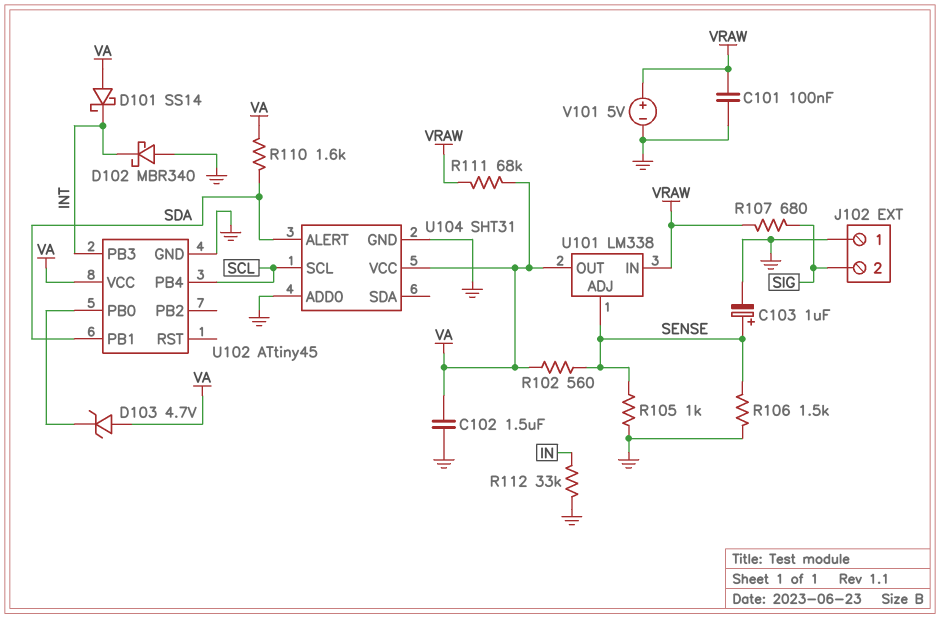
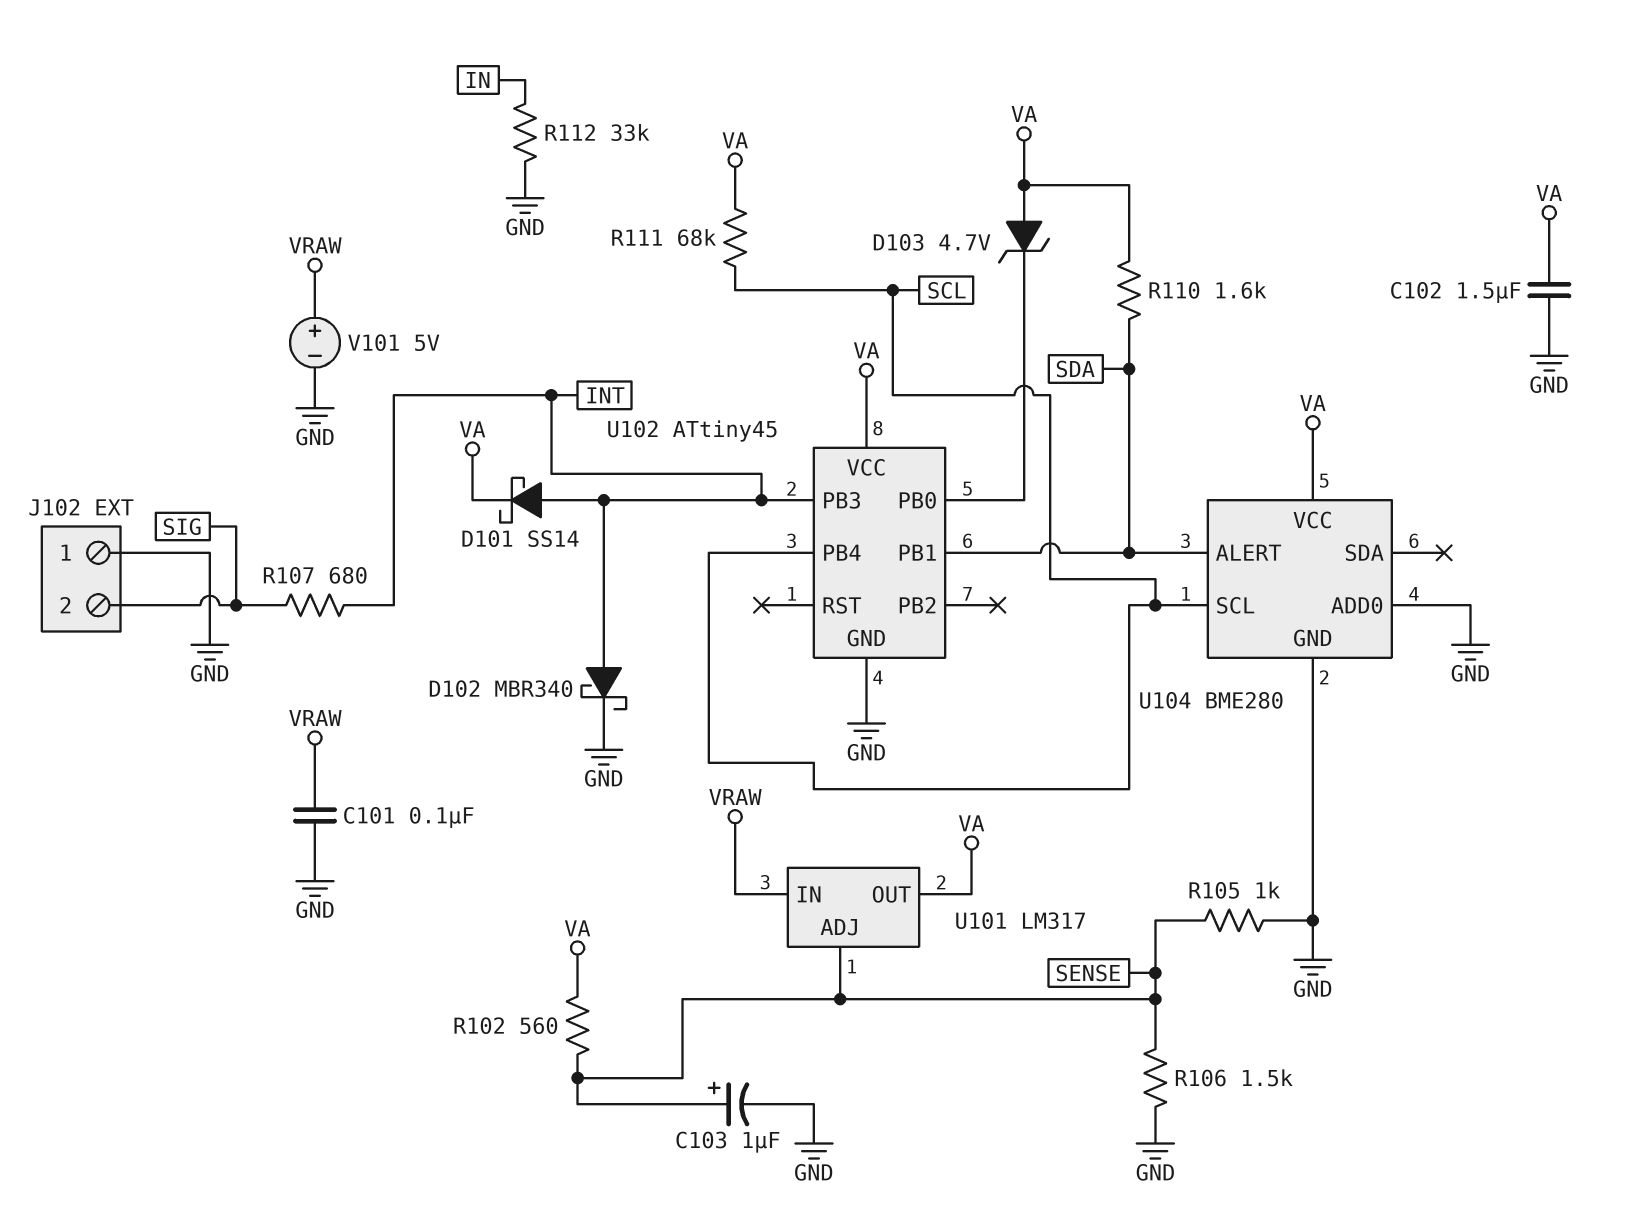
D101: schottky SS14 (A VA, K INT) -> schottky SS14 (A INT, K VA)
D102: schottky MBR340 (A GND, K INT) -> schottky MBR340 (A INT, K GND)
R107: 680 (SIG, VRAW) -> 680 (INT, SIG)
R111: 68k (VA, VRAW) -> 68k (SCL, VA)
U101: LM338 -> LM317
U104: SHT31 -> BME280

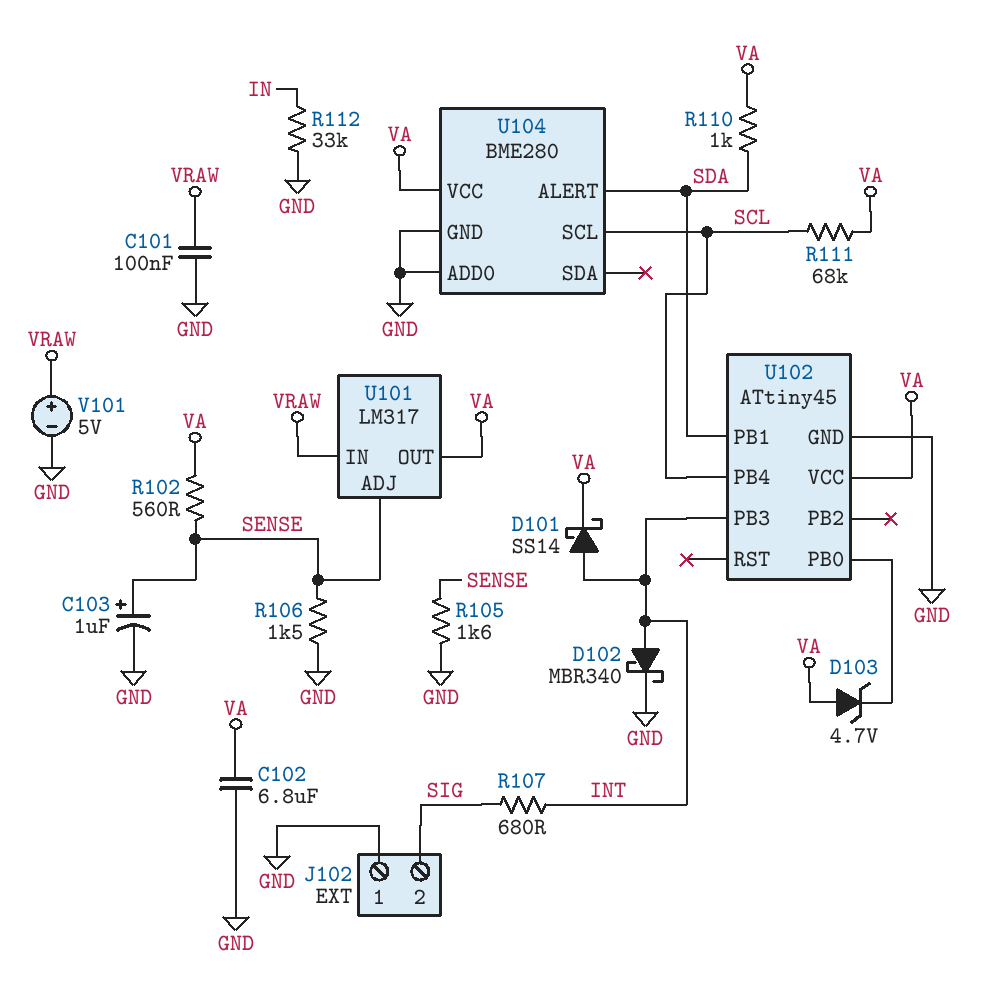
C102: 1.5uF (GND, VA) -> 6.8uF (GND, VA)
R105: 1k (GND, SENSE) -> 1.6k (GND, SENSE)
R110: 1.6k (SDA, VA) -> 1k (SDA, VA)

